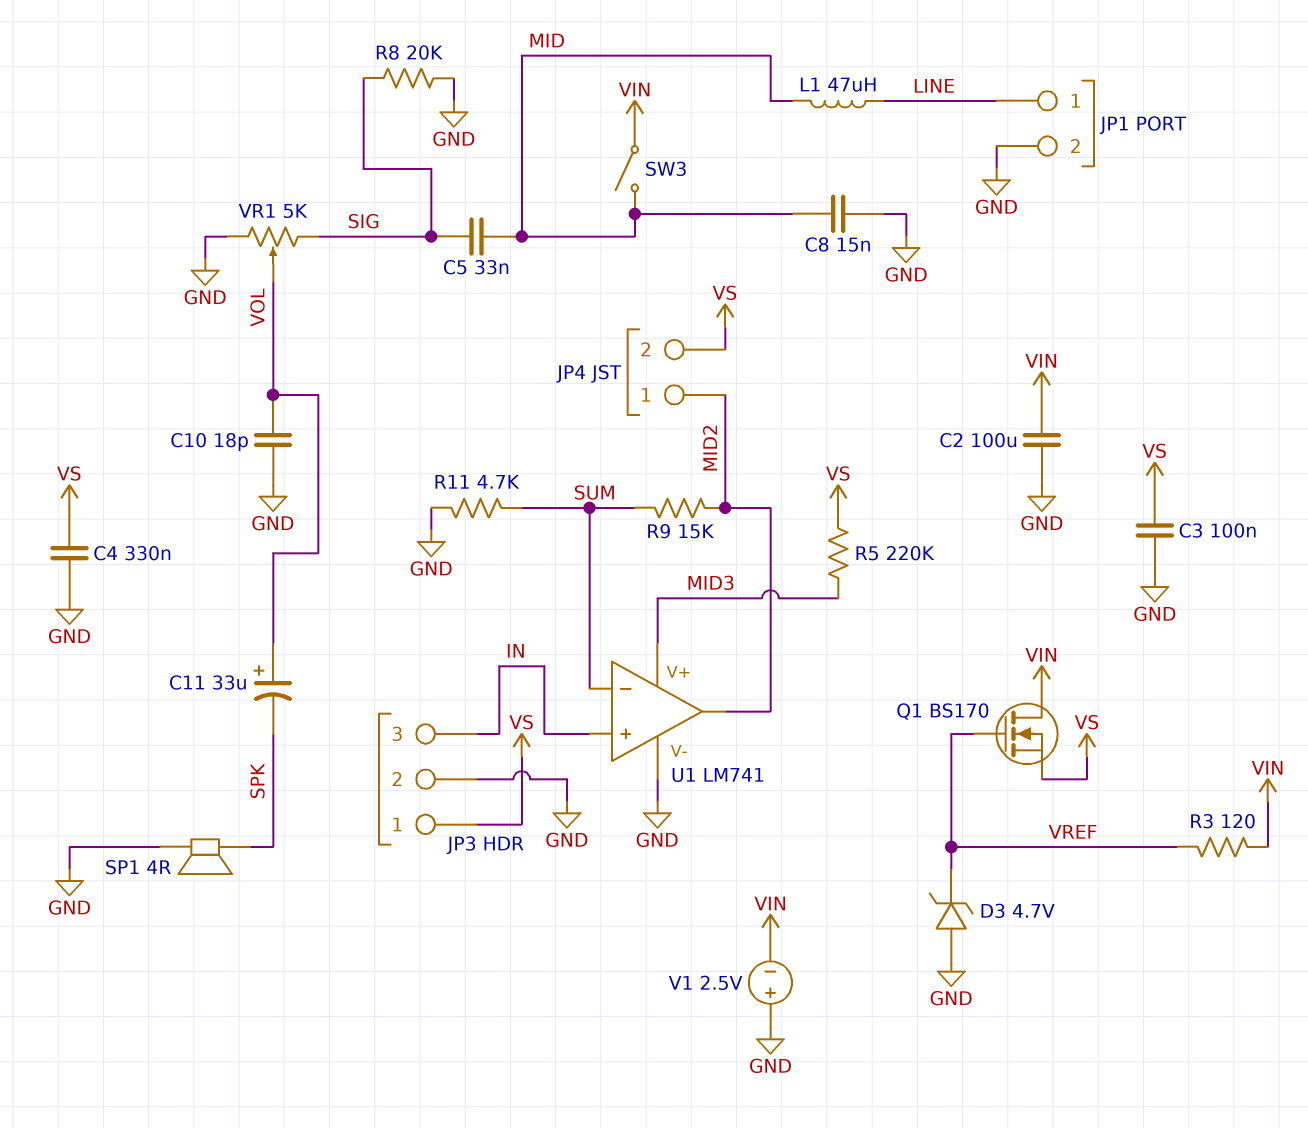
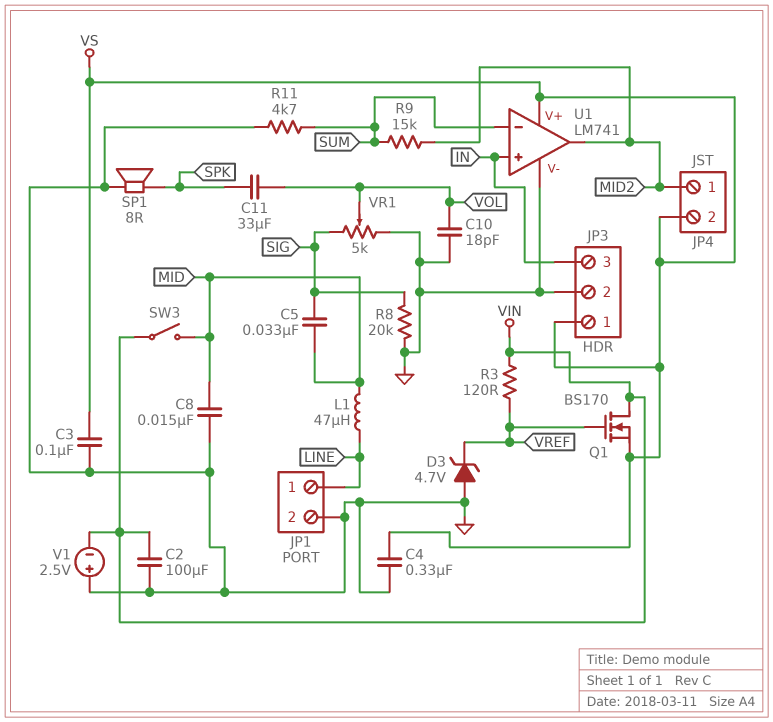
C11: 33uF (plus VOL, minus SPK) -> 33uF (SPK, VOL)
R5: 220k (MID3, VS) -> none
SP1: speaker 4R (GND, SPK) -> speaker 8R (GND, SPK)
U1 pin V+: MID3 -> VS

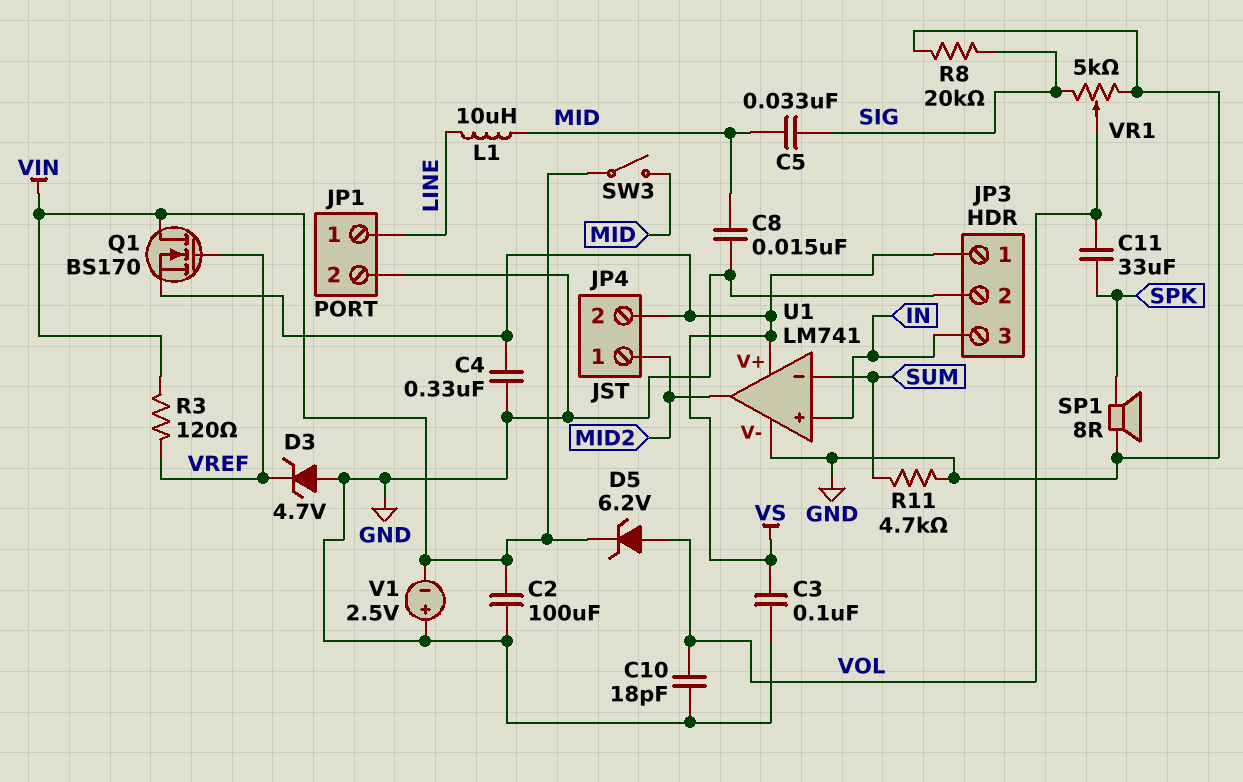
D5: none -> zener 6.2V (A VOL, K VIN)
L1: 47uH (LINE, MID) -> 10uH (LINE, MID)
R9: 15k (MID2, SUM) -> none

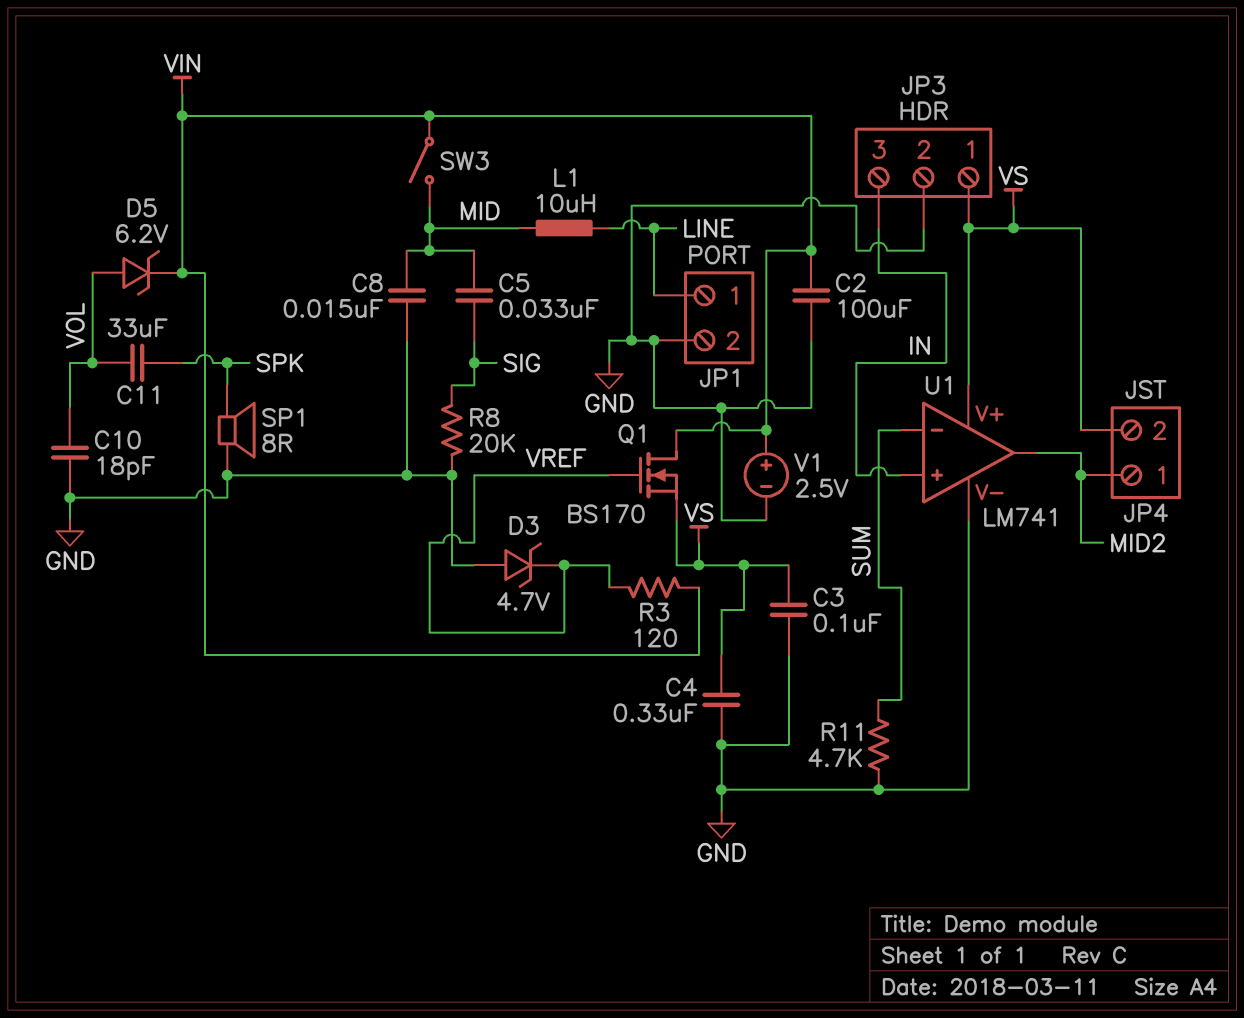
V1: 2.5V (plus GND, minus VIN) -> 2.5V (plus VIN, minus GND)
VR1: 5k (GND, SIG, wiper VOL) -> none

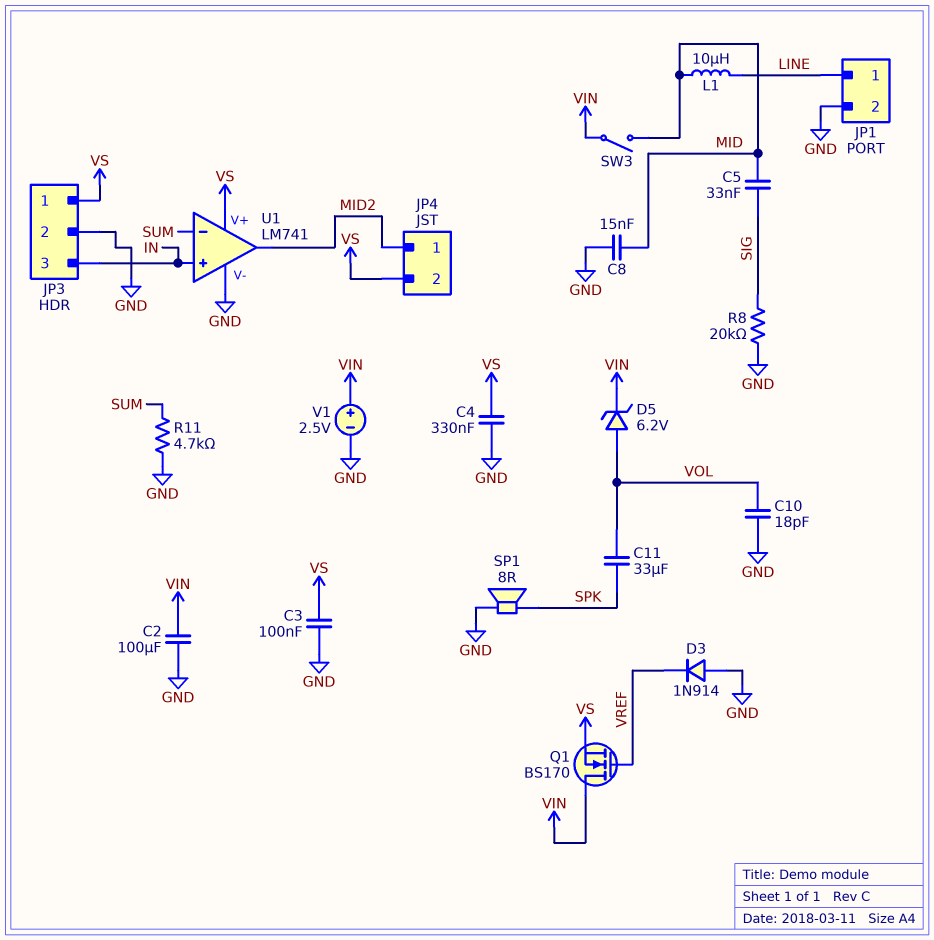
D3: zener 4.7V (A GND, K VREF) -> diode 1N914 (A GND, K VREF)
R3: 120 (VIN, VREF) -> none

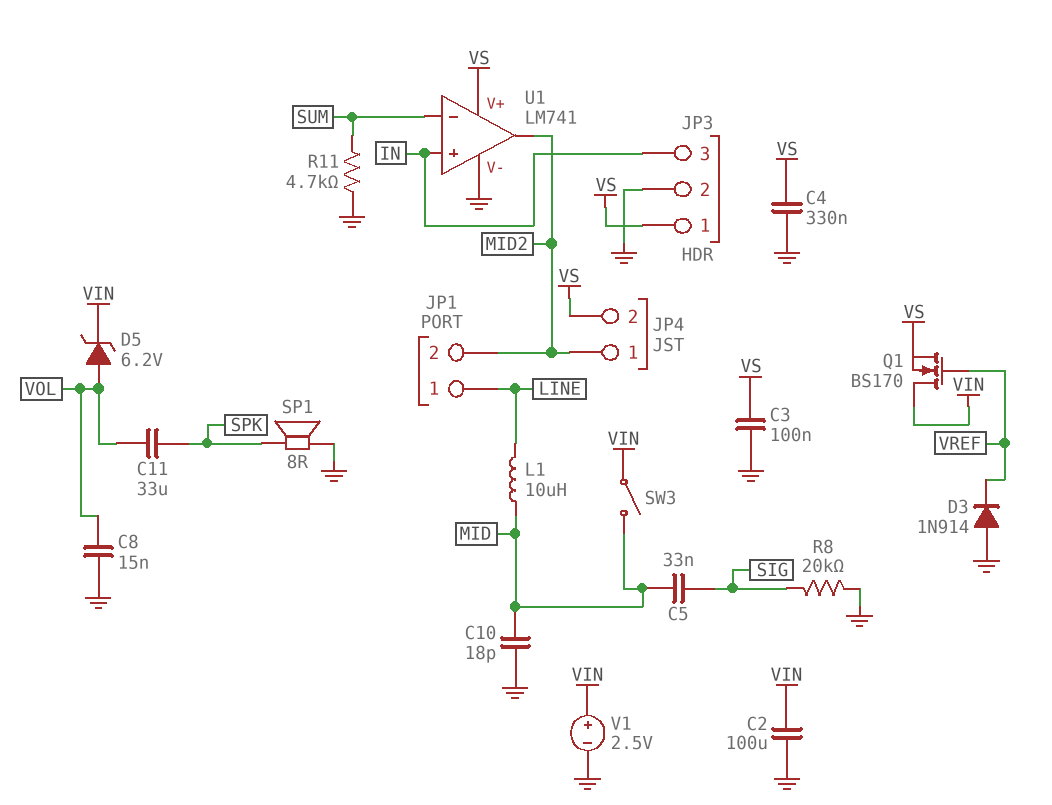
C8: 15nF (GND, MID) -> 15nF (GND, VOL)
C10: 18pF (GND, VOL) -> 18pF (GND, MID)
JP1 pin 2: GND -> MID2

